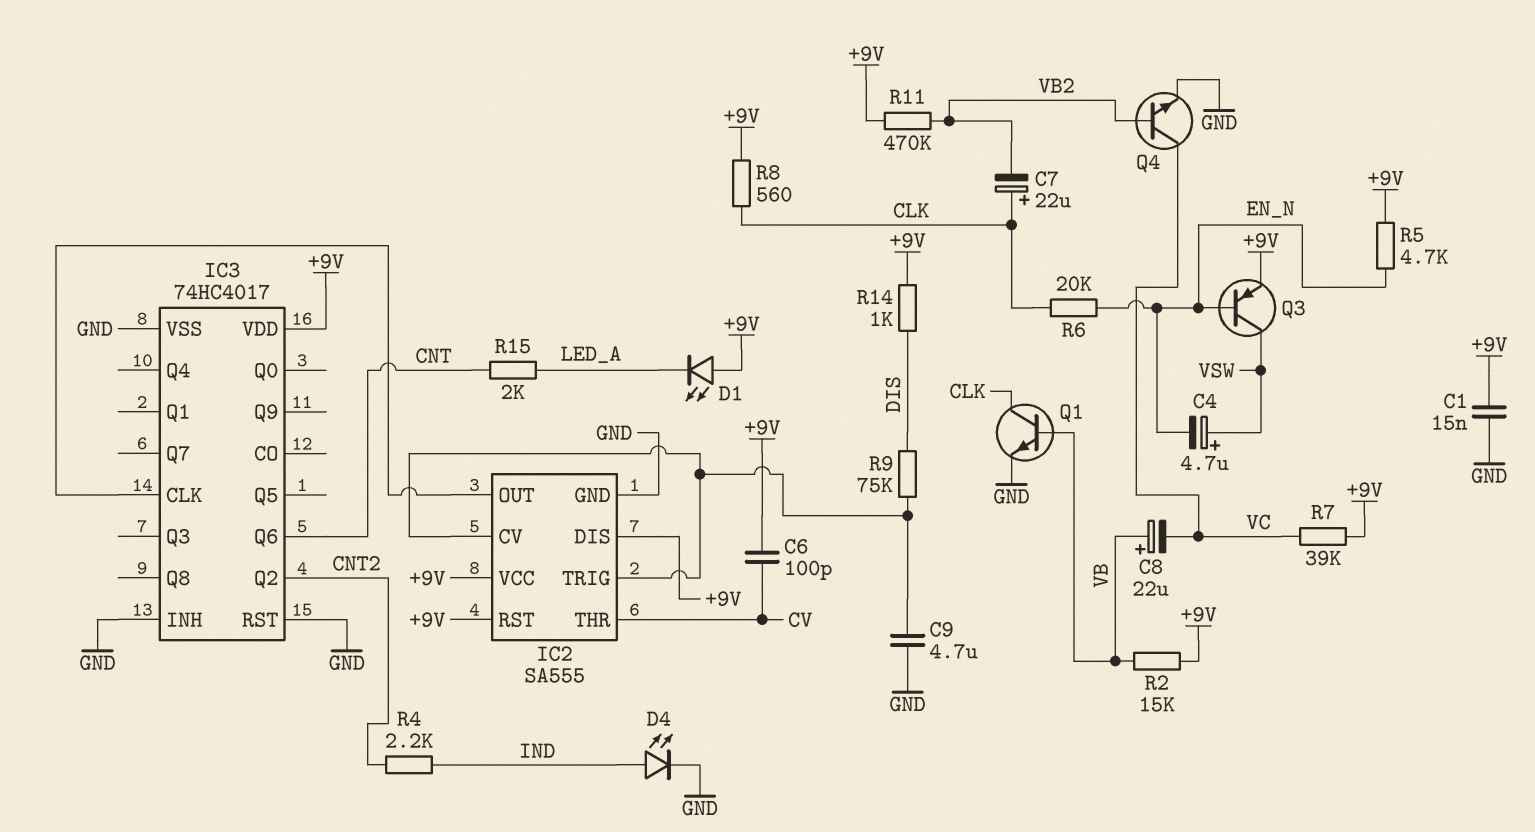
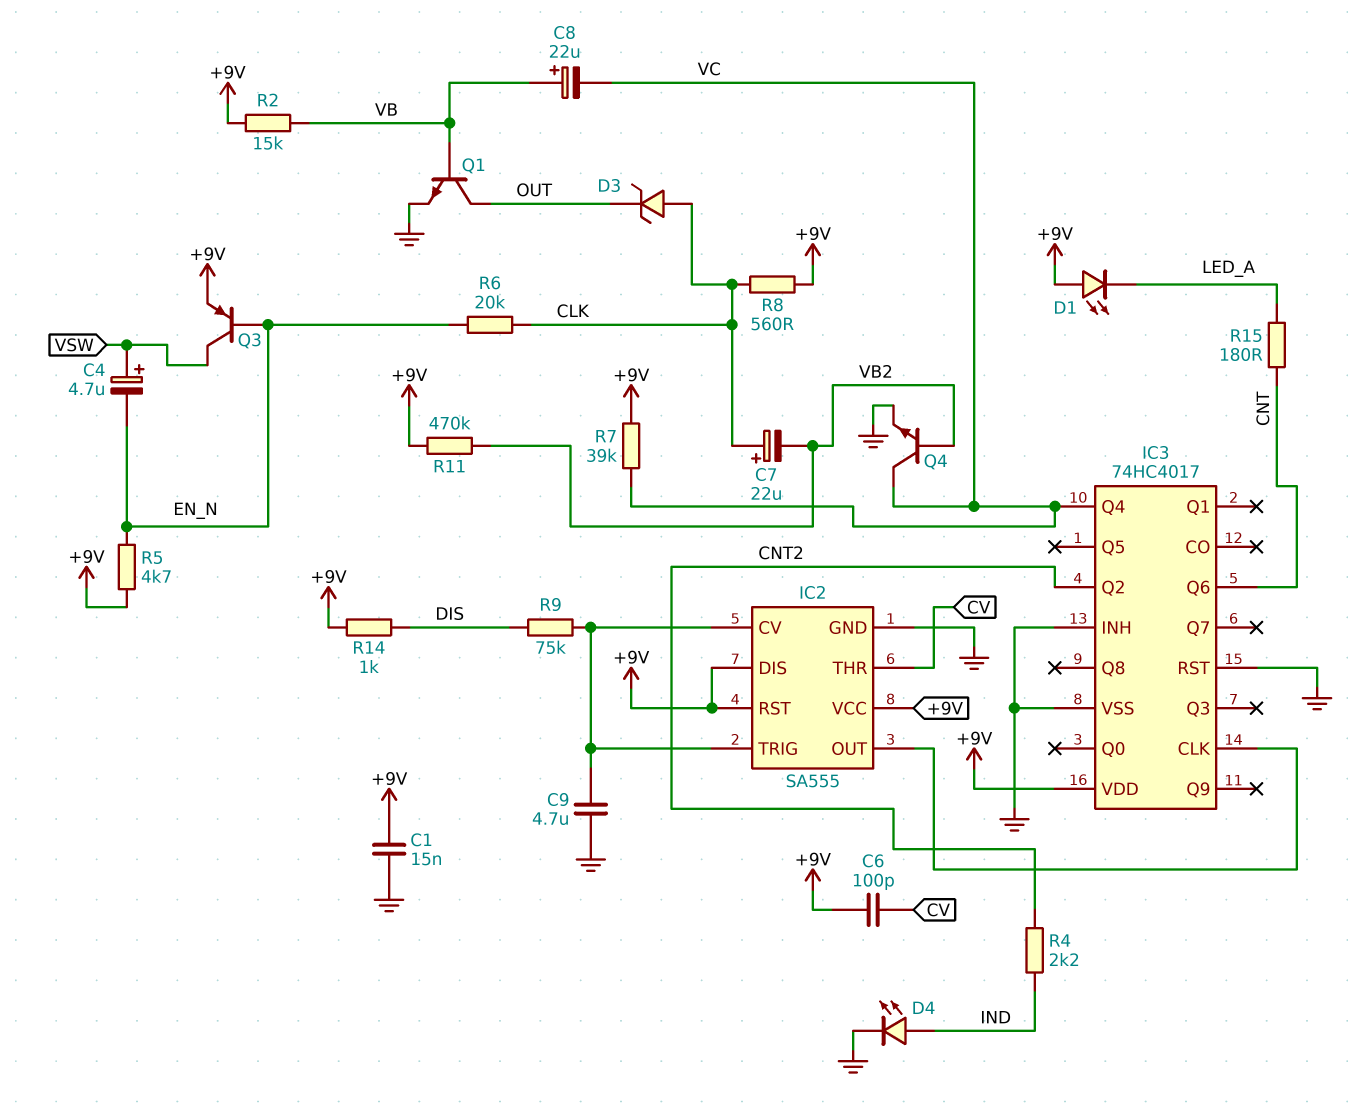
D3: none -> zener (A CLK, K OUT)
IC3 pin Q4: none -> VC
Q1: NPN (B VB, C CLK, E GND) -> NPN (B VB, C OUT, E GND)
R15: 2k (CNT, LED_A) -> 180 (CNT, LED_A)

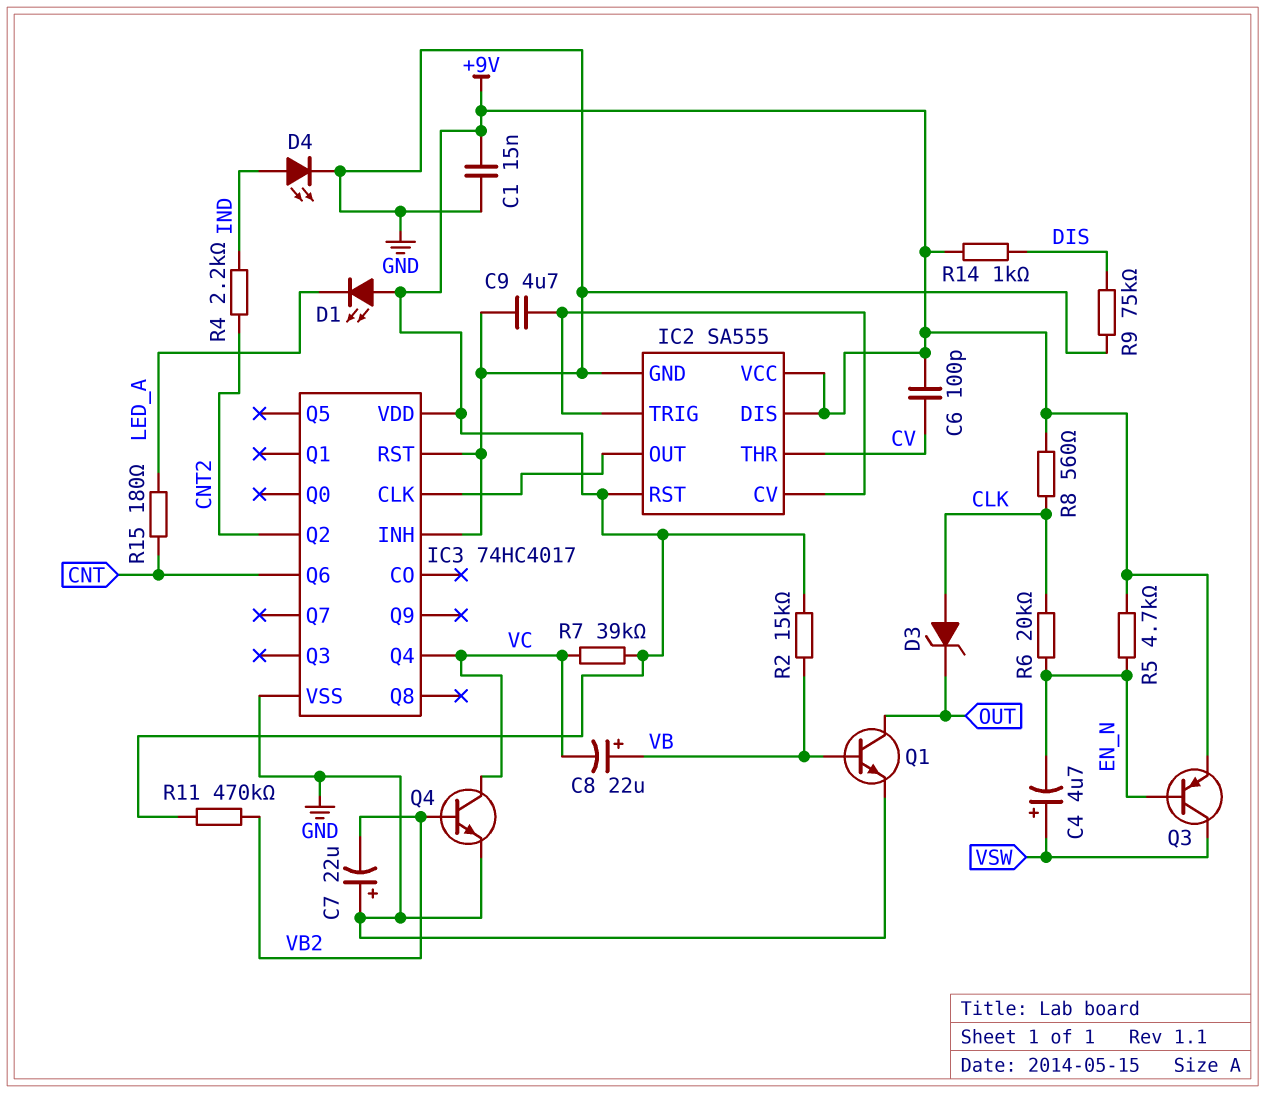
C7: 22uF (plus CLK, minus VB2) -> 22uF (plus GND, minus VB2)
R9: 75k (DIS, IC2/CV) -> 75k (DIS, GND)

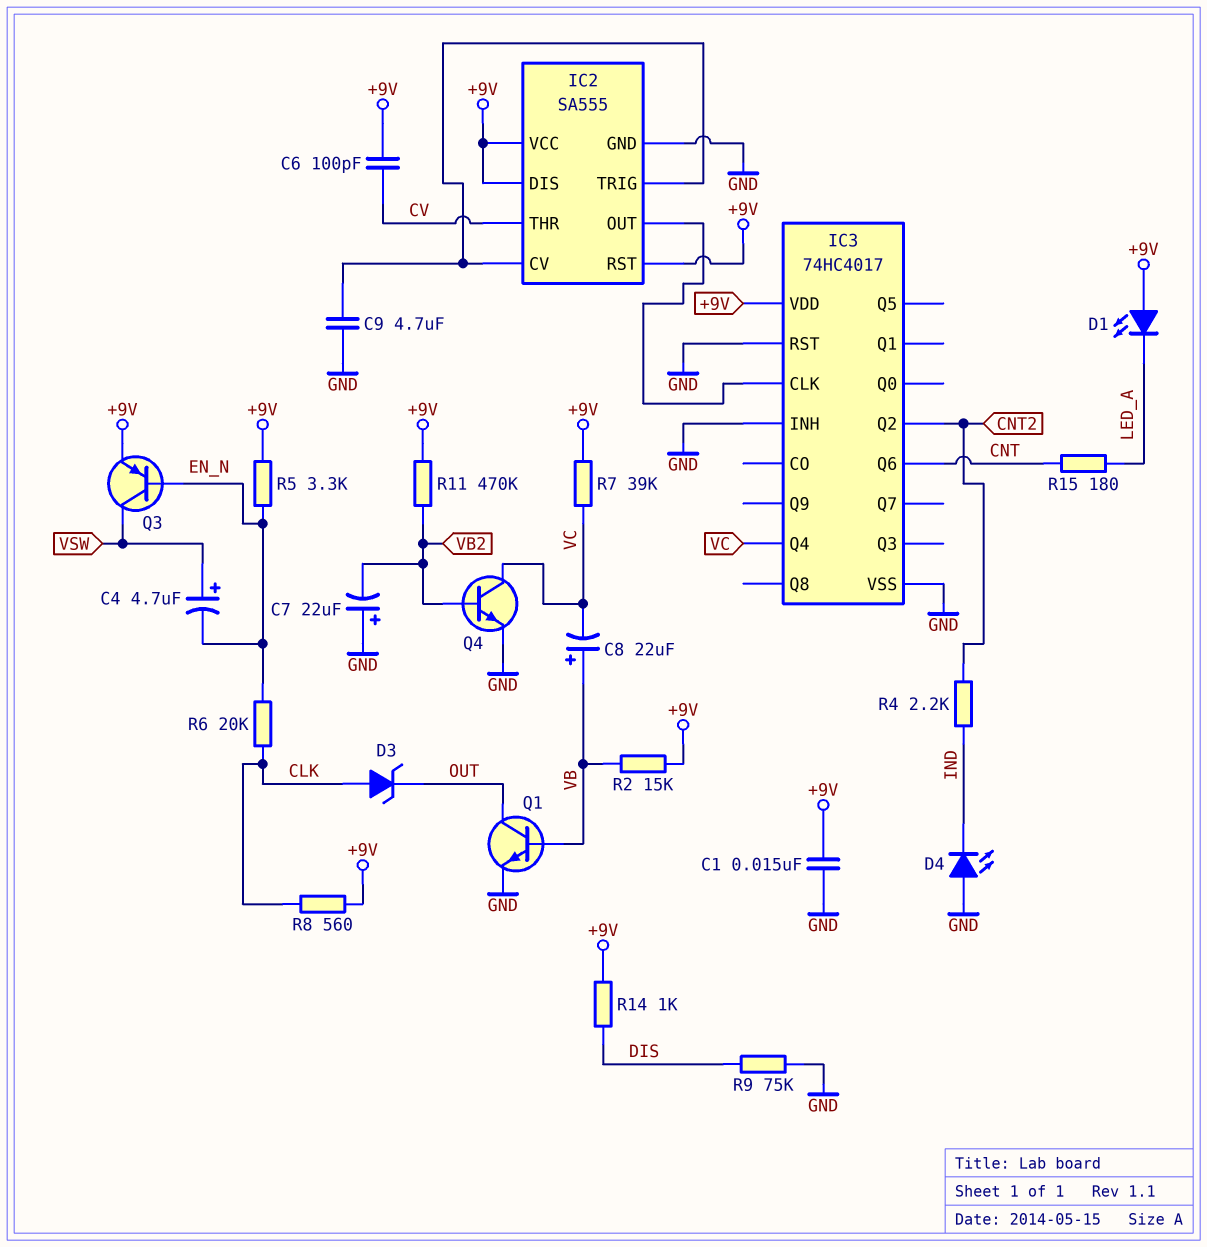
D4: LED (A IND, K GND) -> LED (A GND, K IND)
R5: 4.7k (+9V, EN_N) -> 3.3k (+9V, EN_N)

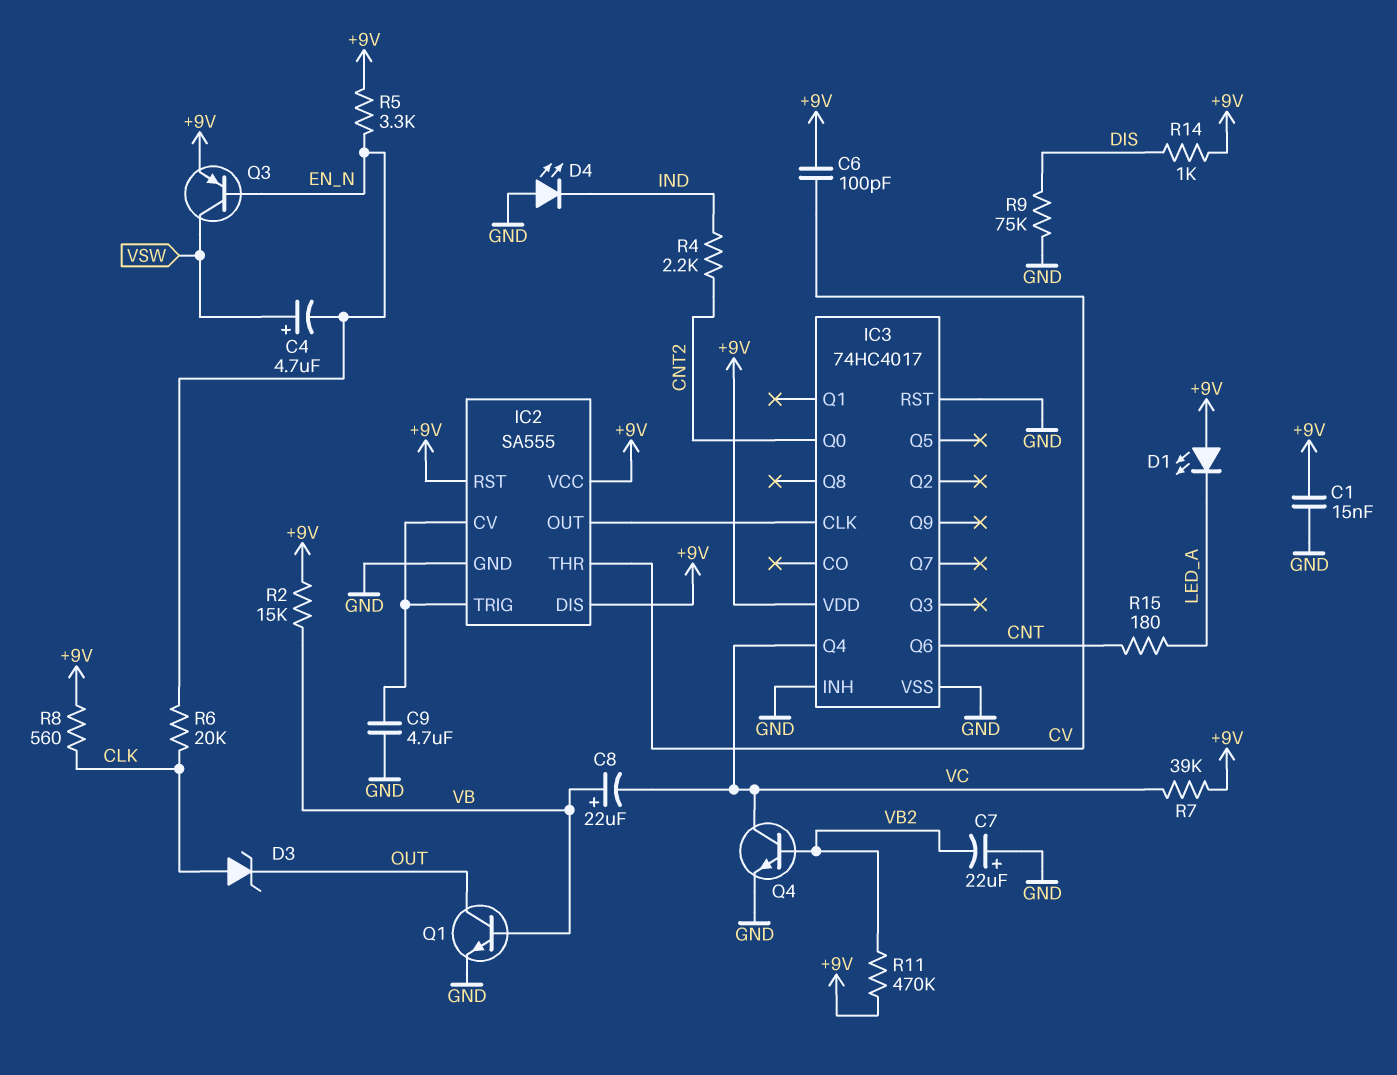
IC3 pin Q0: none -> CNT2
IC3 pin Q2: CNT2 -> none

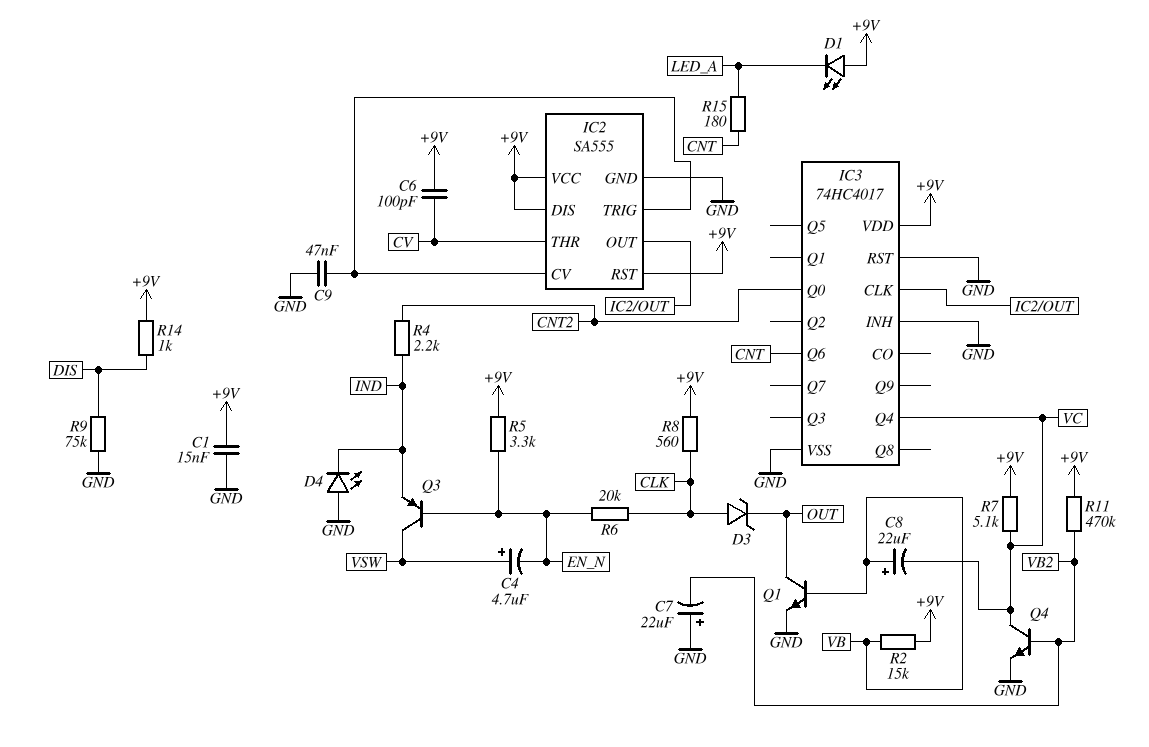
C9: 4.7uF (GND, IC2/CV) -> 47nF (GND, IC2/CV)
Q3: PNP (B EN_N, C VSW, E +9V) -> PNP (B EN_N, C VSW, E IND)
R7: 39k (+9V, VC) -> 5.1k (+9V, VC)

